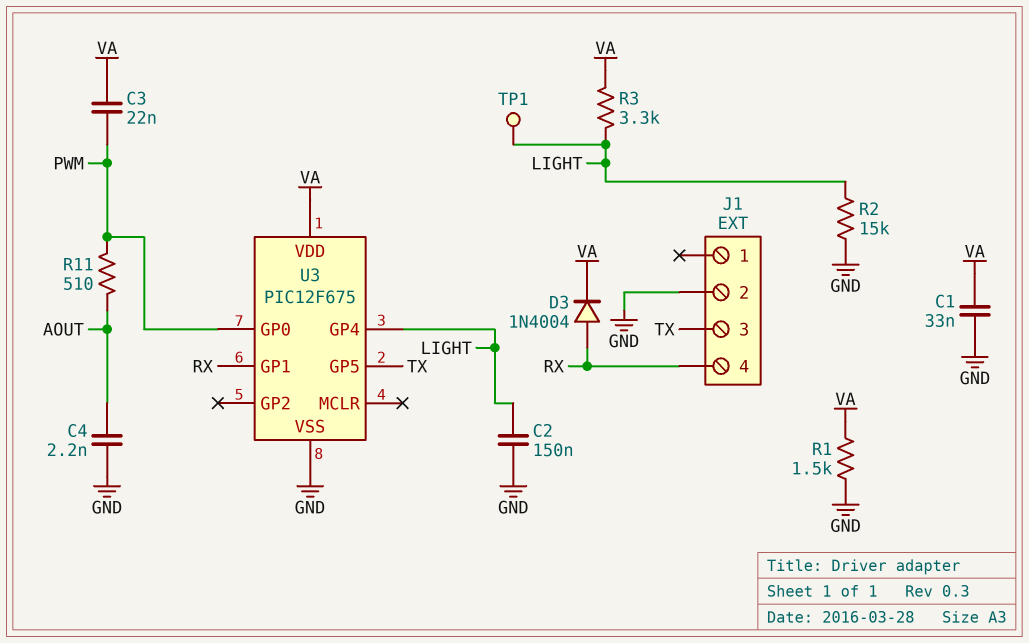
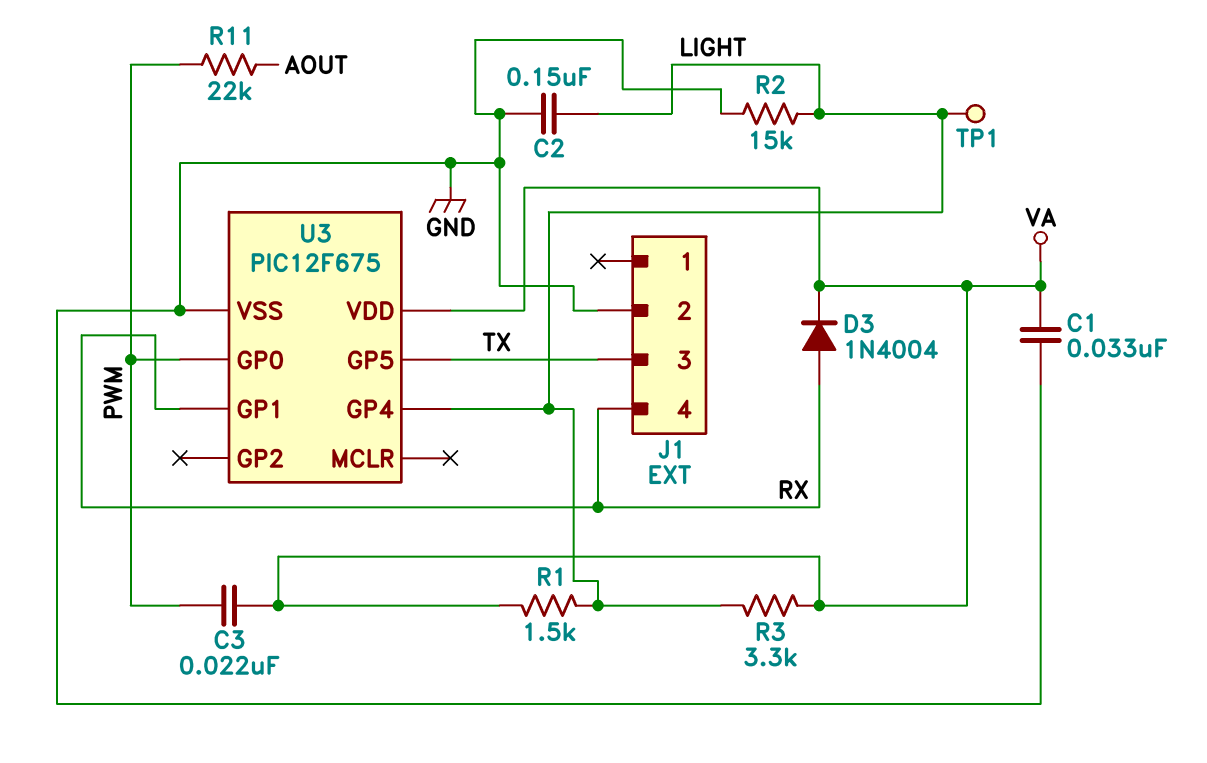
C4: 2.2nF (AOUT, GND) -> none
R1: 1.5k (GND, VA) -> 1.5k (LIGHT, VA)
R11: 510 (AOUT, PWM) -> 22k (AOUT, PWM)

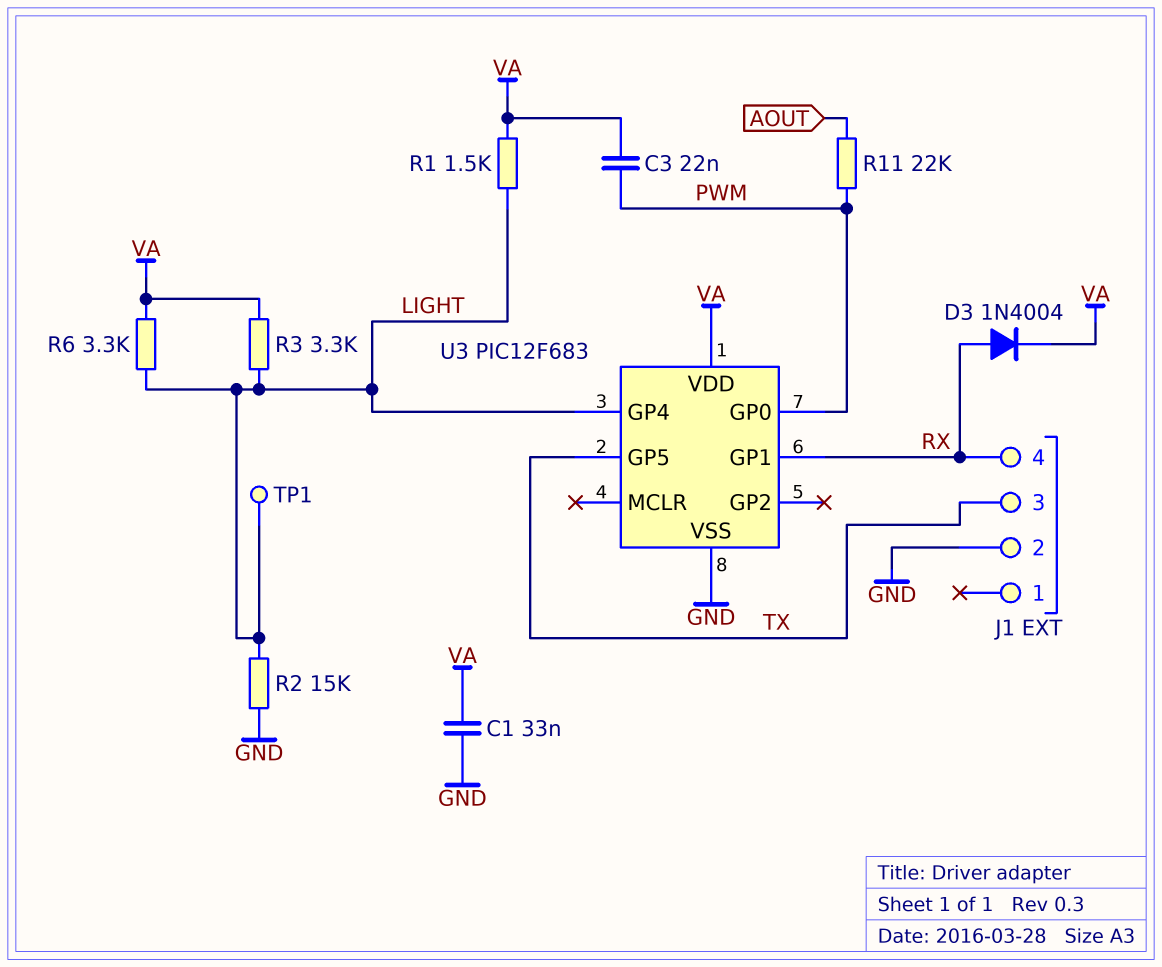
C2: 150nF (GND, LIGHT) -> none
R6: none -> 3.3k (LIGHT, VA)
U3: PIC12F675 -> PIC12F683

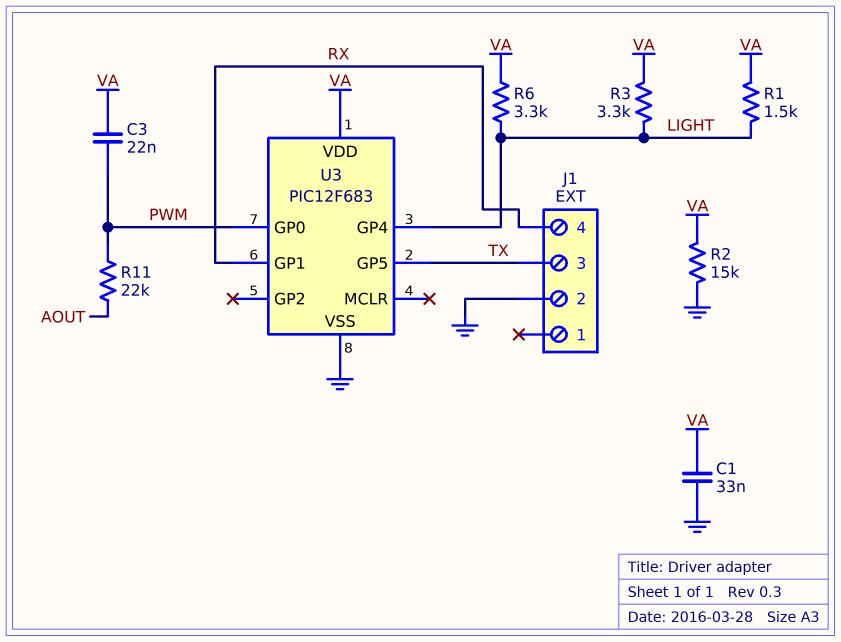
D3: diode 1N4004 (A RX, K VA) -> none
R2: 15k (GND, LIGHT) -> 15k (GND, VA)
TP1: test point (LIGHT) -> none

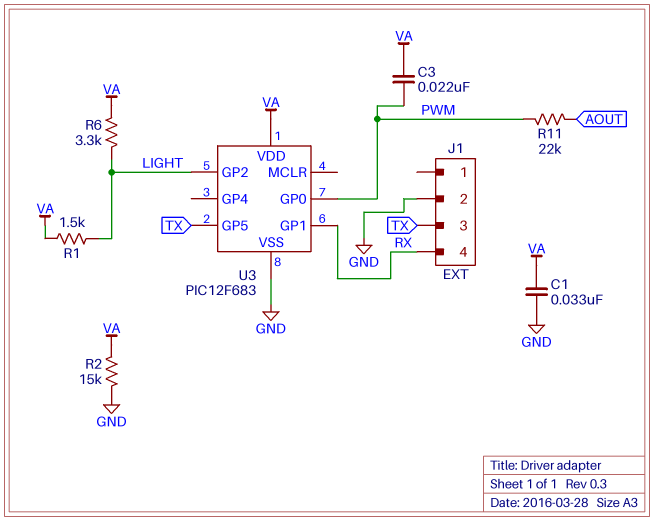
R3: 3.3k (LIGHT, VA) -> none
U3 pin GP2: none -> LIGHT
U3 pin GP4: LIGHT -> none

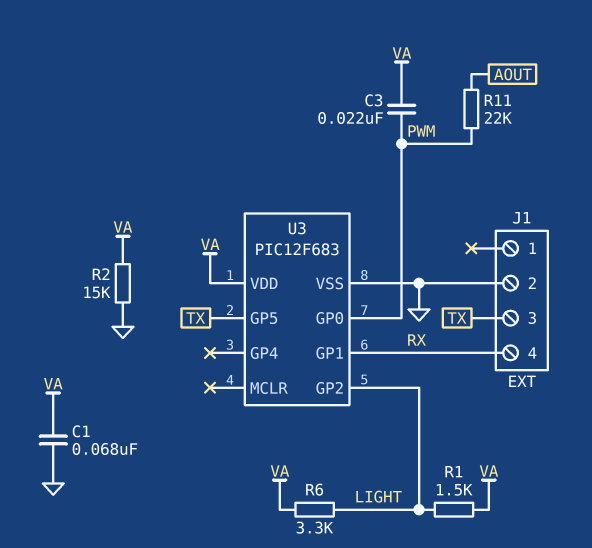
C1: 33nF (GND, VA) -> 68nF (GND, VA)

